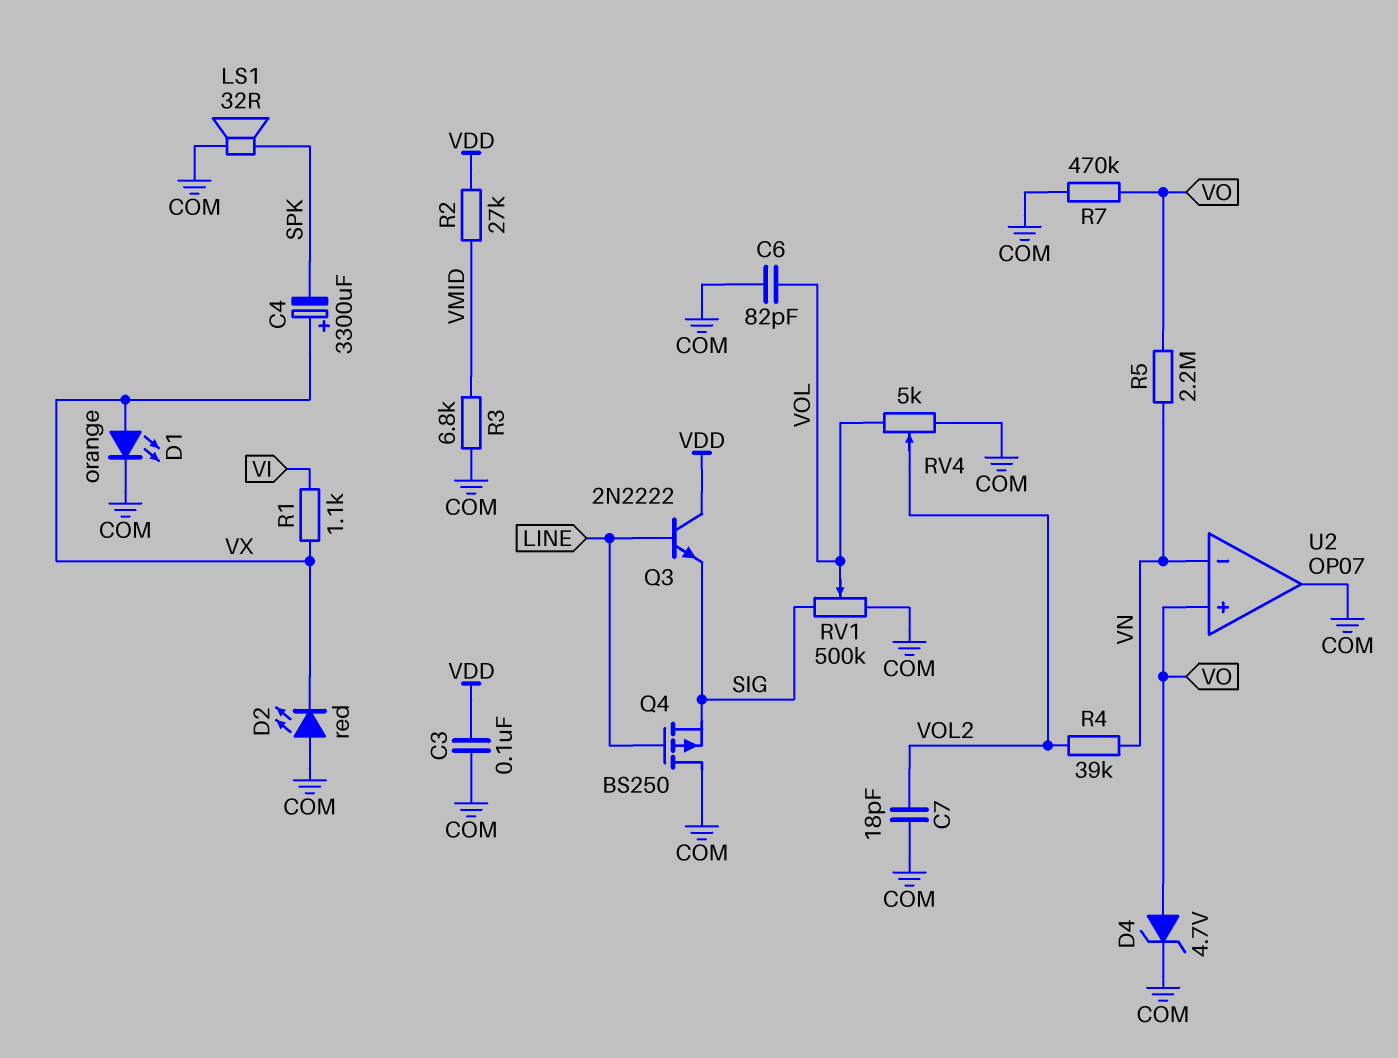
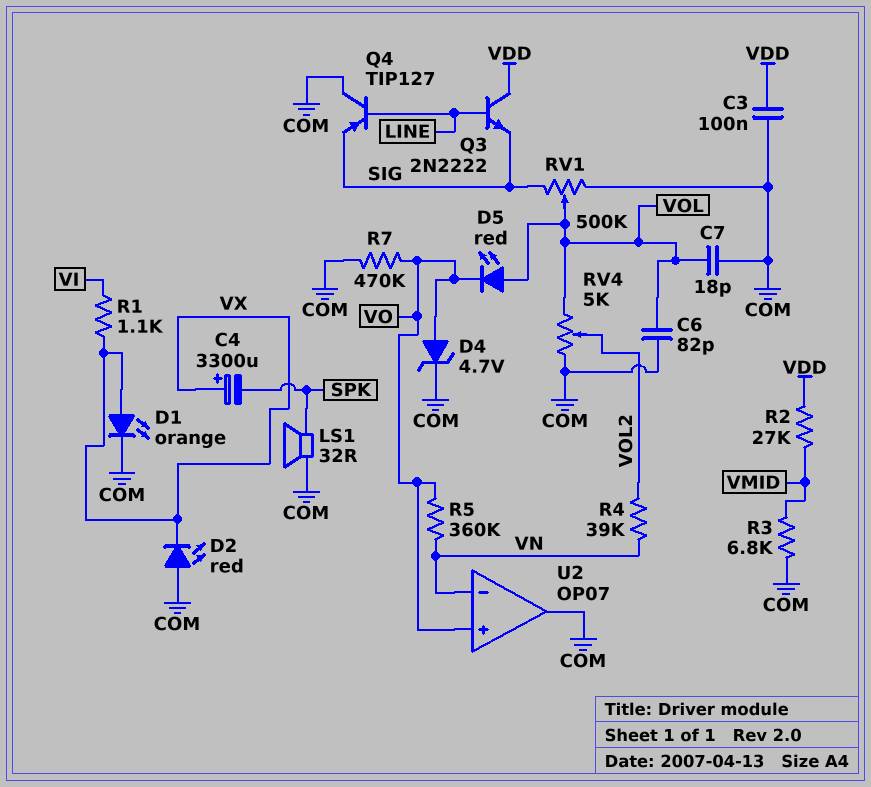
C7: 18pF (COM, VOL2) -> 18pF (COM, VOL)
D5: none -> LED red (A VOL, K VO)
Q4: PMOS BS250 (G LINE, D COM, S SIG) -> PNP TIP127 (B LINE, C COM, E SIG)
R5: 2.2M (VN, VO) -> 360k (VN, VO)

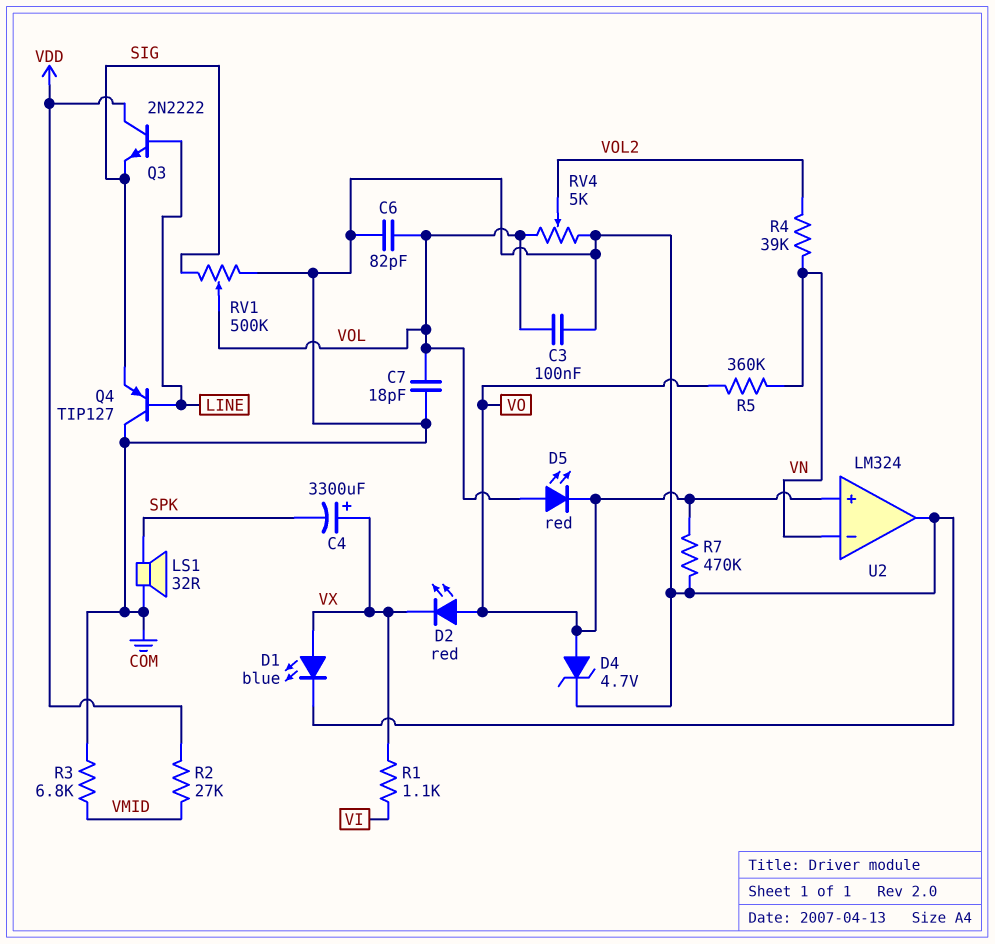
C3: 100nF (COM, VDD) -> 100nF (COM, VOL)
D1: LED orange (A VX, K COM) -> LED blue (A VX, K COM)
D2: LED red (A COM, K VX) -> LED red (A VO, K VX)
U2: OP07 -> LM324

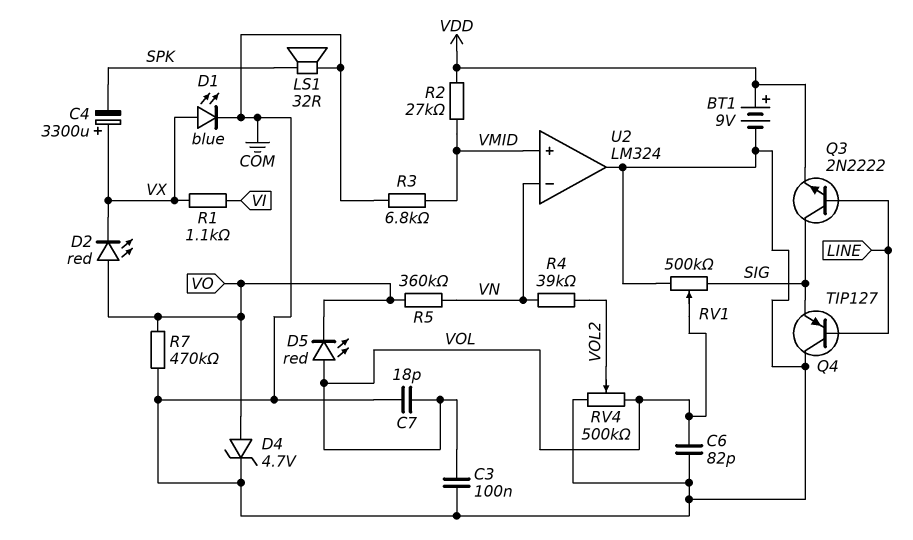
BT1: none -> 9V (plus VDD, minus COM)
Q3: NPN 2N2222 (B LINE, C VDD, E SIG) -> NPN 2N2222 (B LINE, C SIG, E VDD)
RV4: 5k (COM, VOL, wiper VOL2) -> 500k (COM, VOL, wiper VOL2)
U2 pin in+: VO -> VMID

